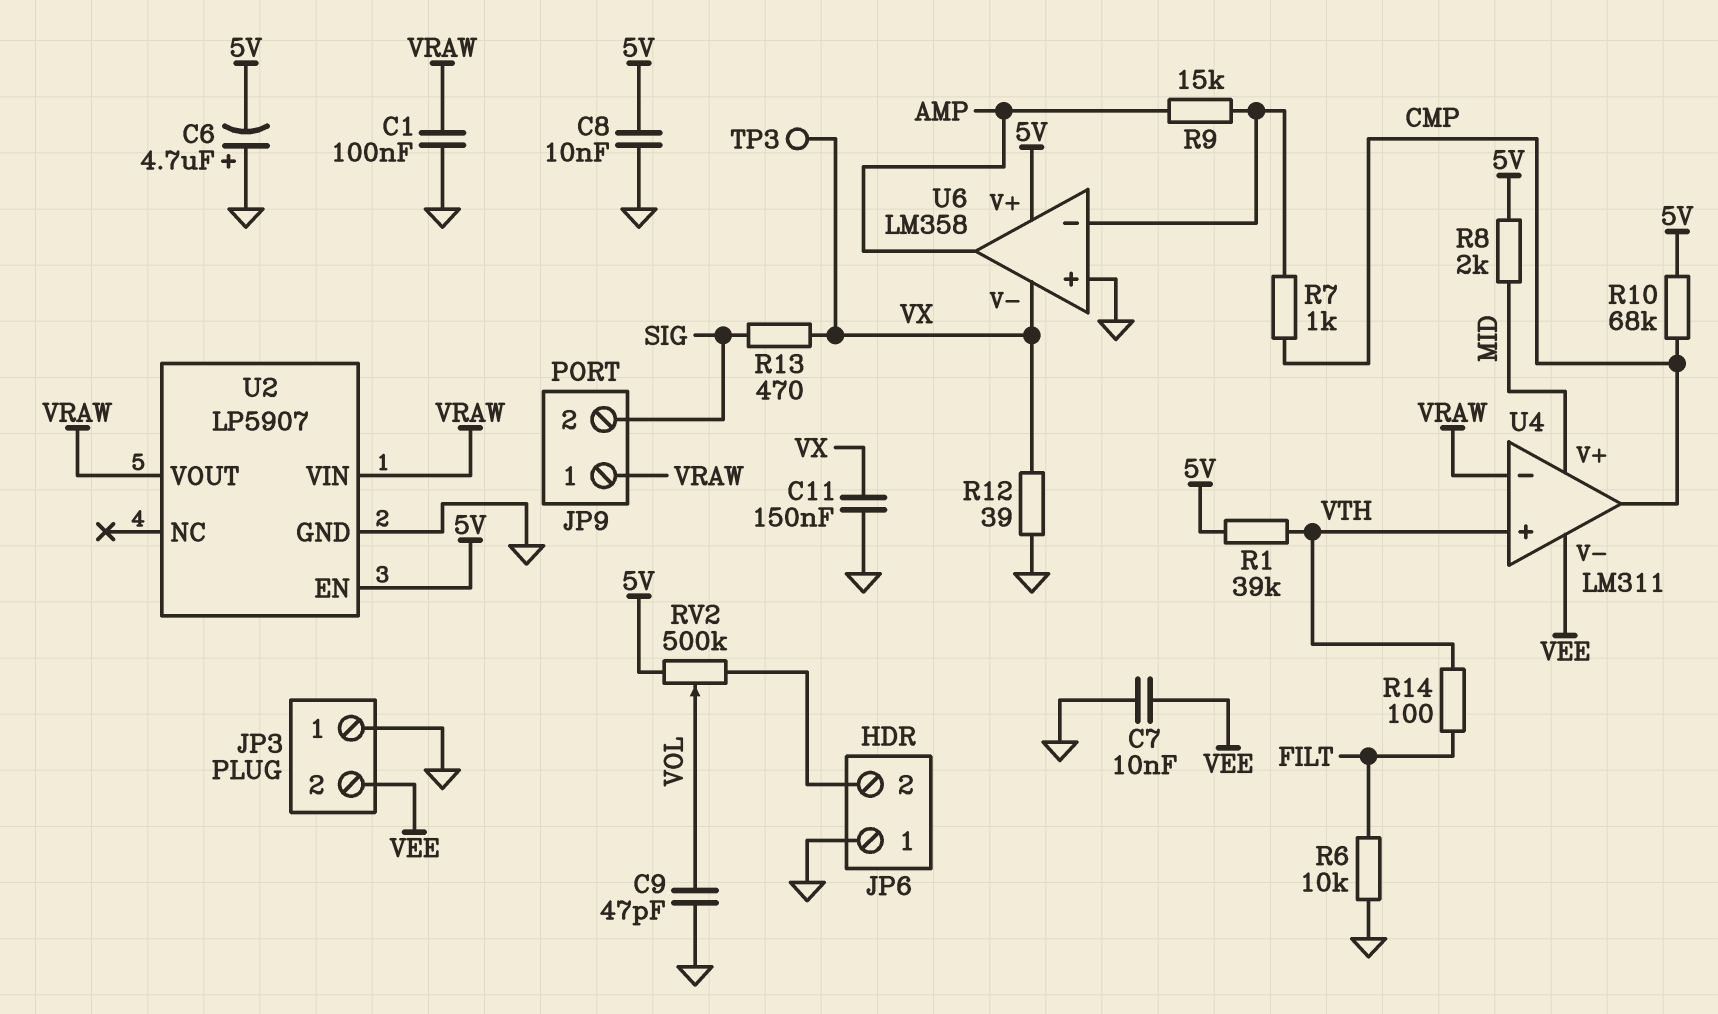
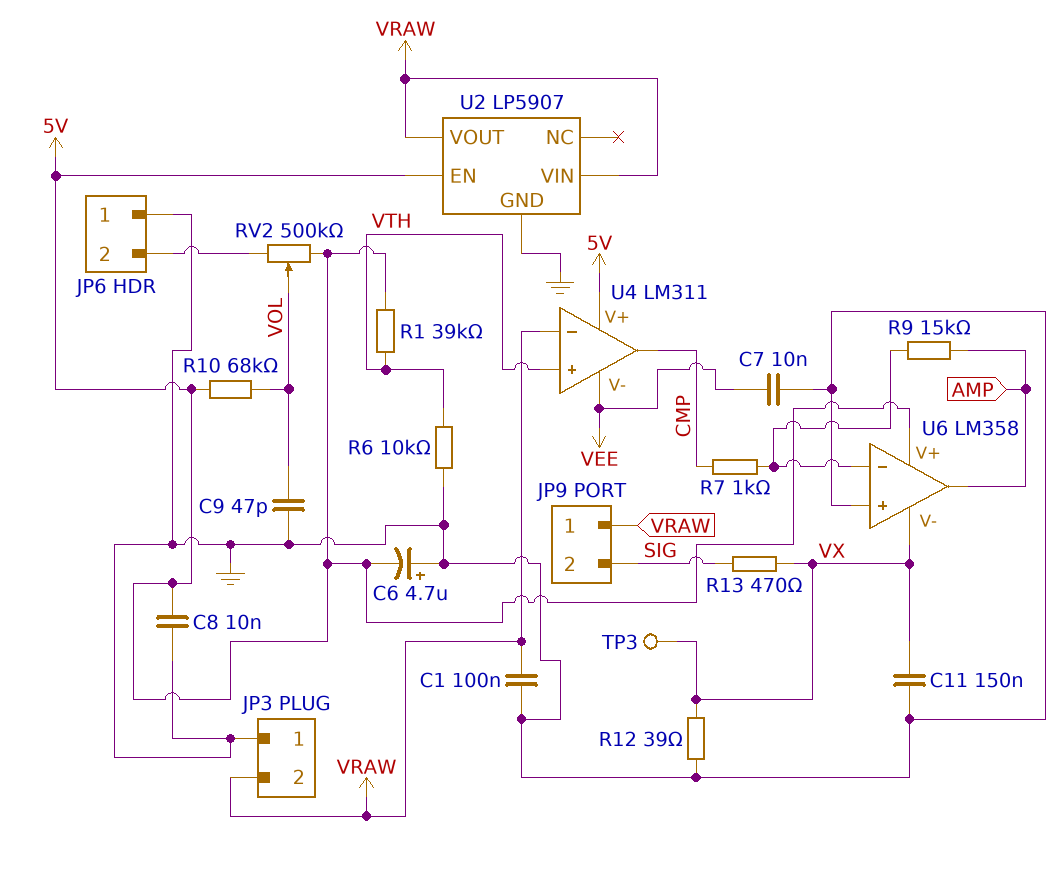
JP3 pin 2: VEE -> VRAW
R6: 10k (FILT, GND) -> 10k (GND, VTH)
R8: 2k (5V, MID) -> none
R10: 68k (5V, CMP) -> 68k (5V, VOL)
R14: 100 (FILT, VTH) -> none
U4 pin V+: MID -> 5V

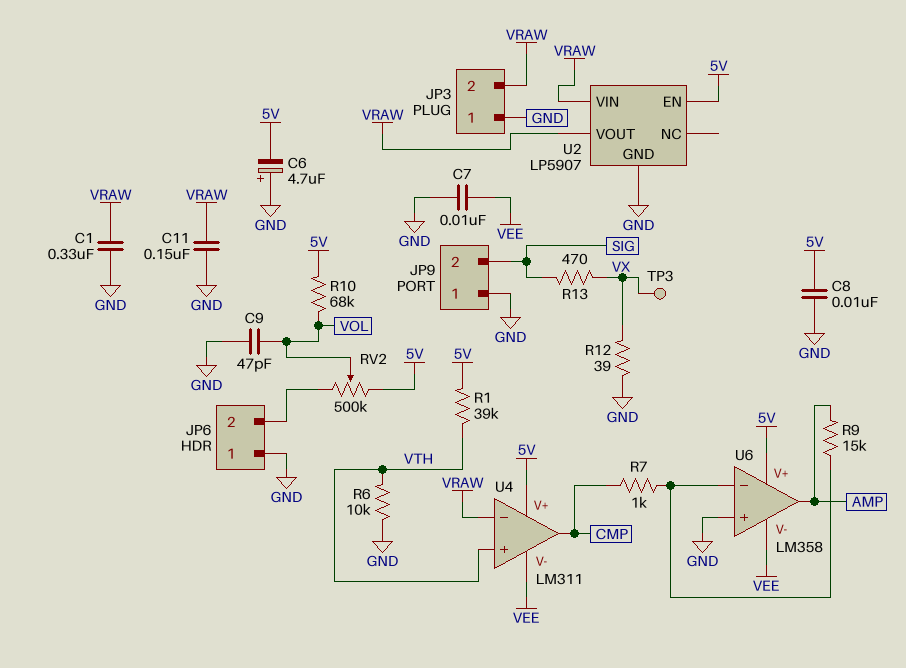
C1: 100nF (GND, VRAW) -> 330nF (GND, VRAW)
C11: 150nF (GND, VX) -> 150nF (GND, VRAW)
JP9 pin 1: VRAW -> GND
U6 pin V-: VX -> VEE

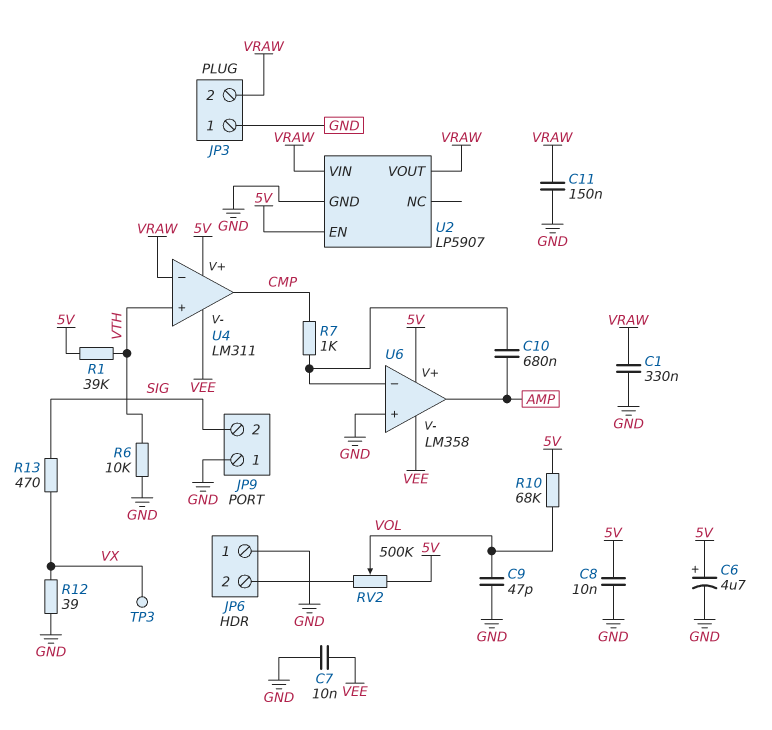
C6: 4.7uF (plus GND, minus 5V) -> 4.7uF (plus 5V, minus GND)
C10: none -> 680nF (AMP, U6/in-)
R9: 15k (AMP, U6/in-) -> none

